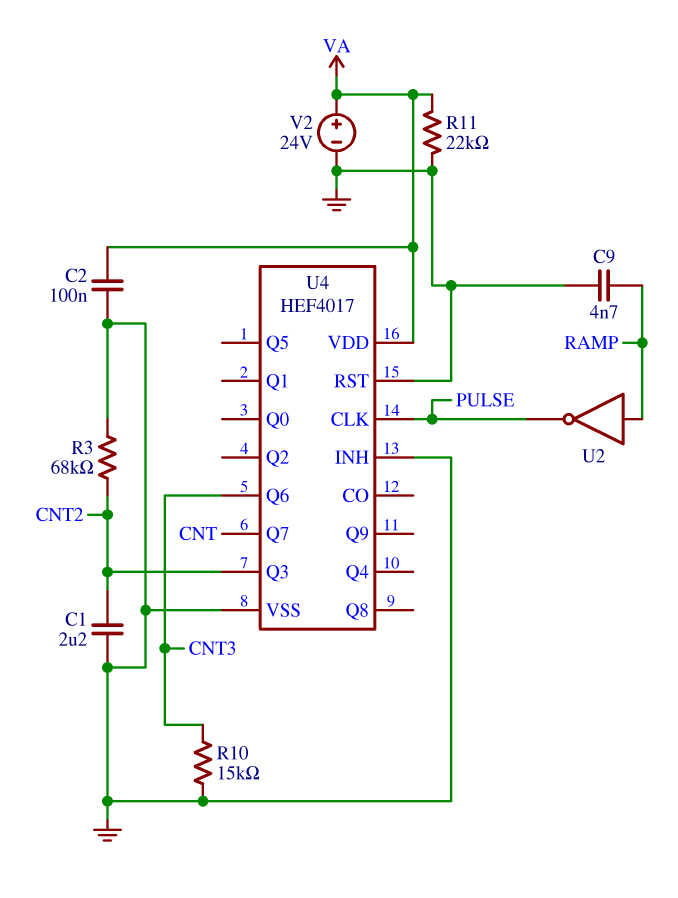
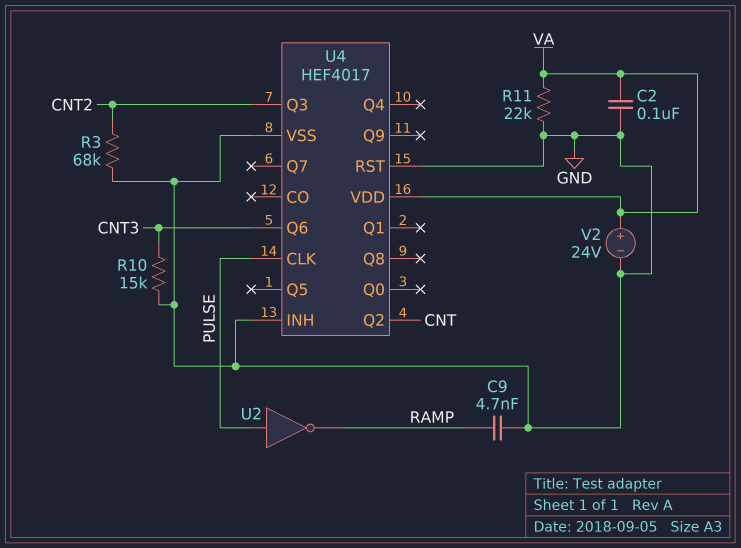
C1: 2.2uF (CNT2, GND) -> none
U2: NOT (in RAMP, out PULSE) -> NOT (in PULSE, out RAMP)
U4 pin Q2: none -> CNT
U4 pin Q7: CNT -> none

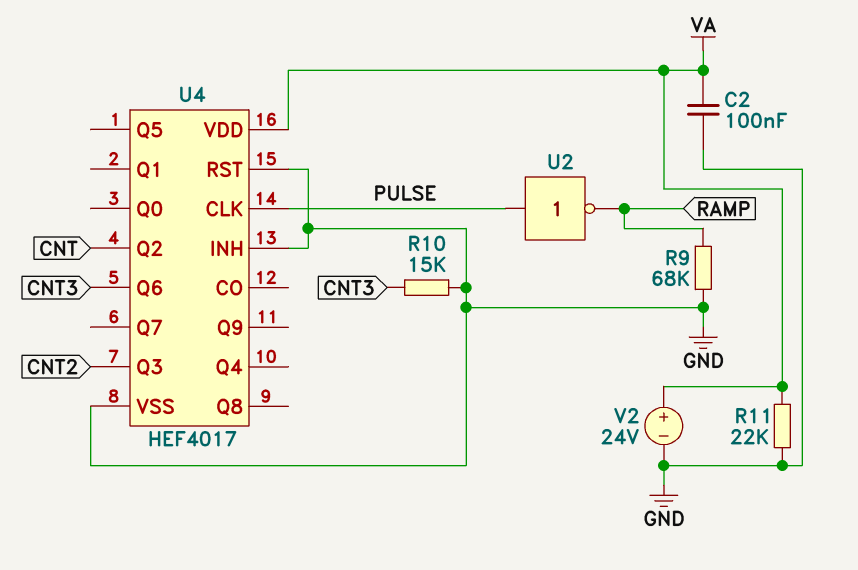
C9: 4.7nF (GND, RAMP) -> none
R3: 68k (CNT2, GND) -> none
R9: none -> 68k (GND, RAMP)

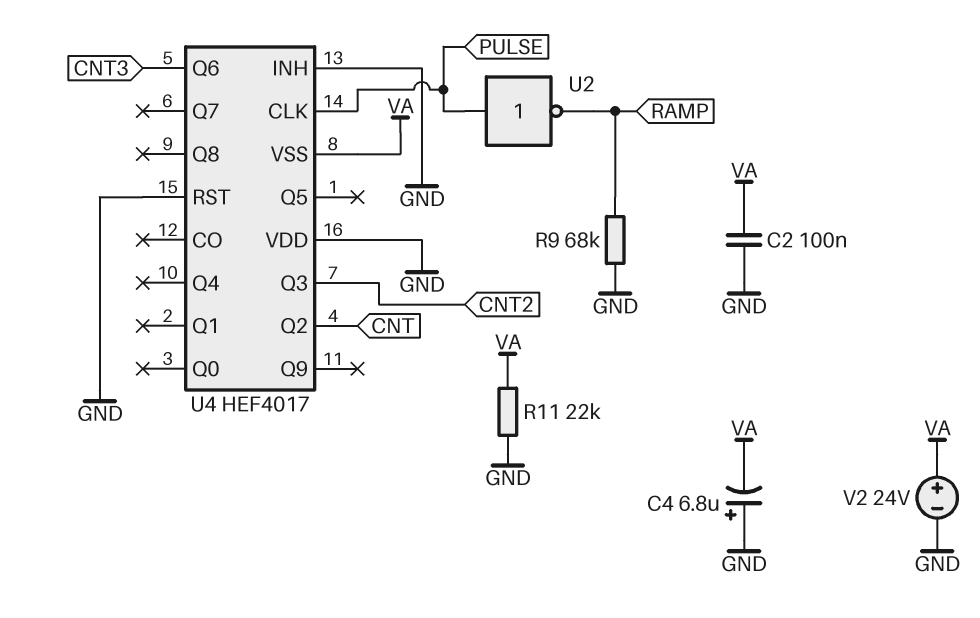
C4: none -> 6.8uF (plus GND, minus VA)
R10: 15k (CNT3, GND) -> none
U4 pin VDD: VA -> GND
U4 pin VSS: GND -> VA

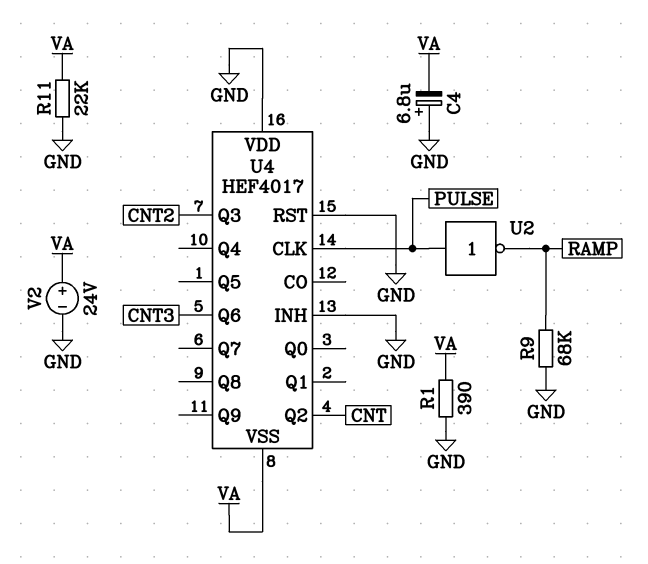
C2: 100nF (GND, VA) -> none
R1: none -> 390 (GND, VA)

